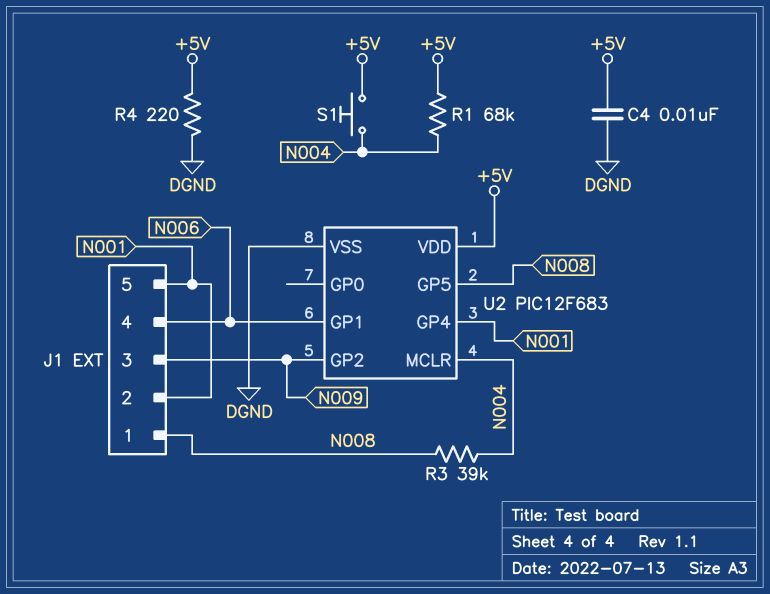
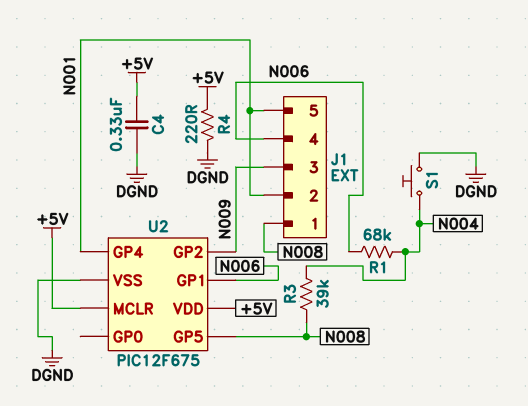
C4: 10nF (+5V, DGND) -> 330nF (+5V, DGND)
R1: 68k (+5V, N004) -> 68k (N004, N006)
S1: button (+5V, N004) -> button (DGND, N004)
U2: PIC12F683 -> PIC12F675
U2 pin MCLR: N004 -> +5V

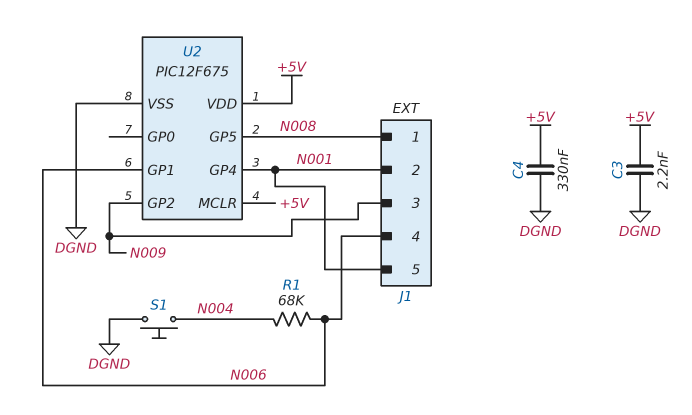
C3: none -> 2.2nF (+5V, DGND)
R3: 39k (N004, N008) -> none
R4: 220 (+5V, DGND) -> none

